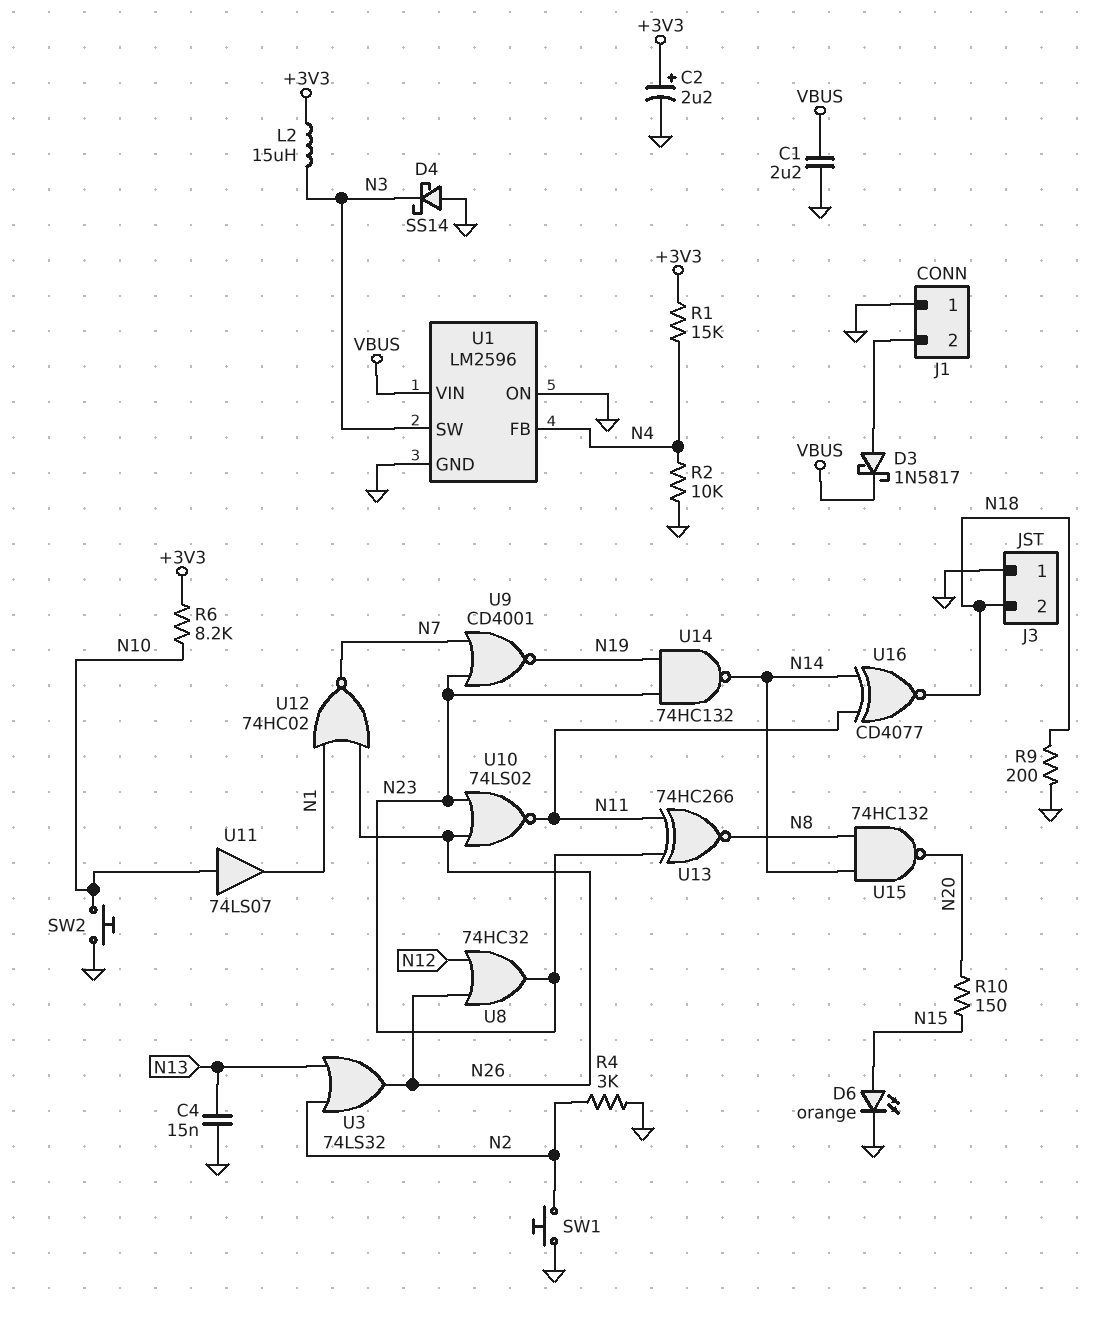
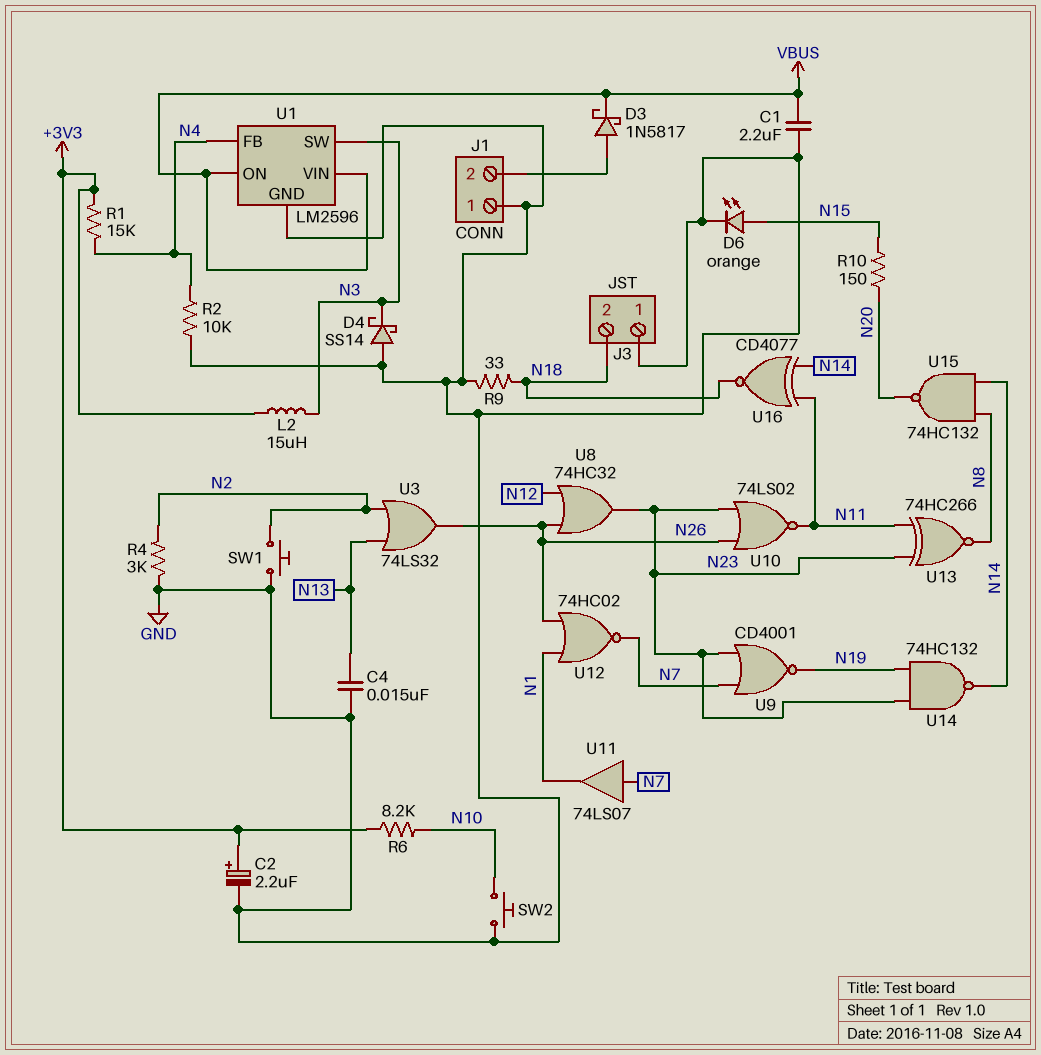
R9: 200 (GND, N18) -> 33 (GND, N18)
U1 pin ON: GND -> VBUS
U11: buffer 74LS07 (in N10, out N1) -> buffer 74LS07 (in N7, out N1)

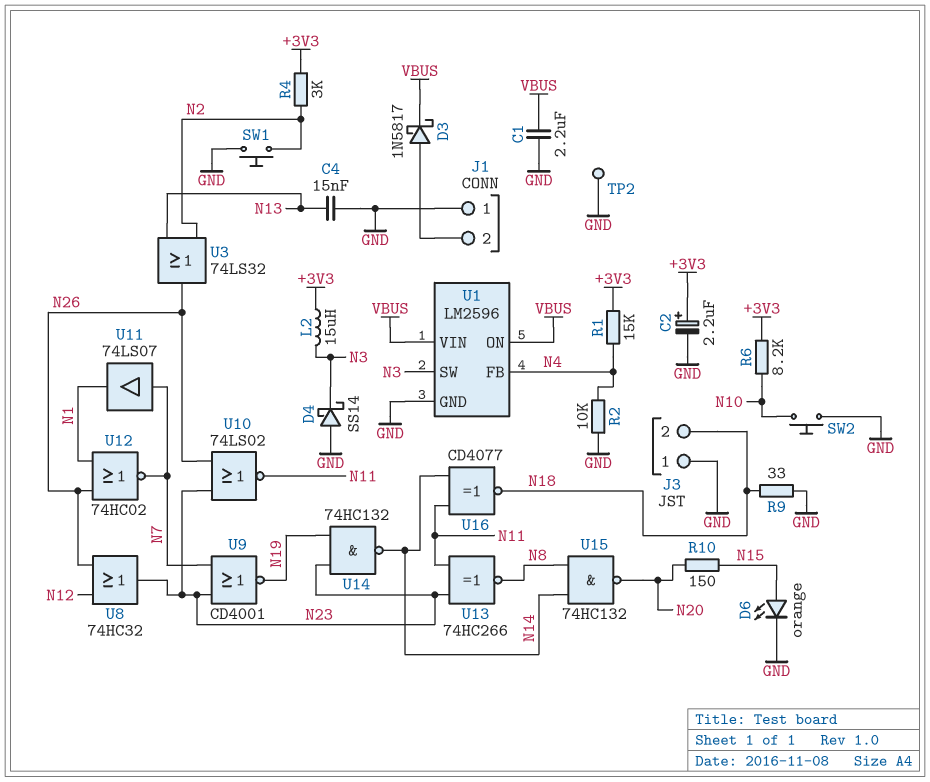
R4: 3k (GND, N2) -> 3k (+3V3, N2)
TP2: none -> test point (GND)

